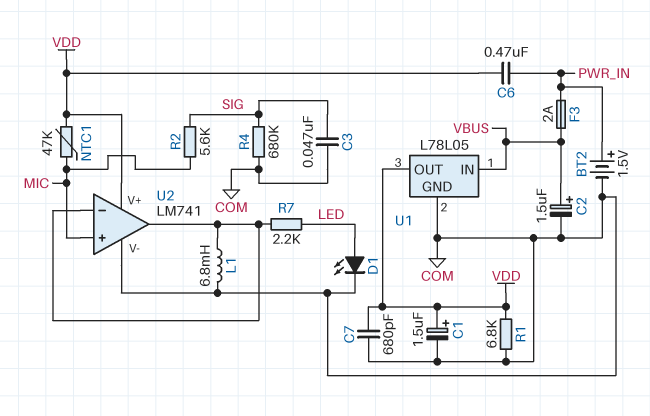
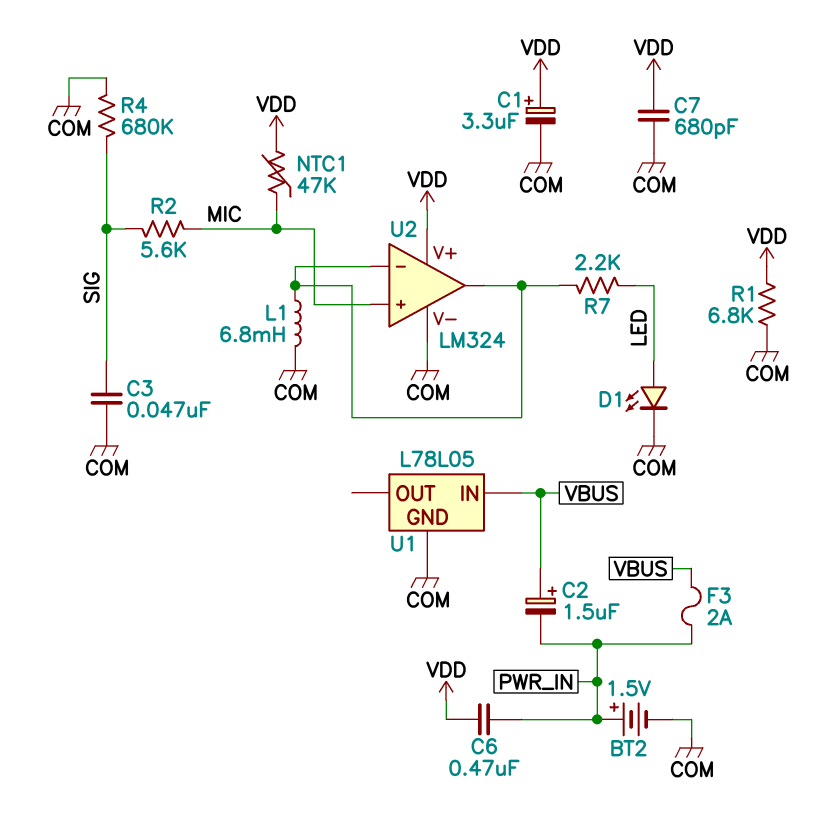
C1: 1.5uF (plus VDD, minus COM) -> 3.3uF (plus VDD, minus COM)
C2: 1.5uF (plus VBUS, minus COM) -> 1.5uF (plus VBUS, minus PWR_IN)
U1 pin OUT: VDD -> none
U2: LM741 -> LM324

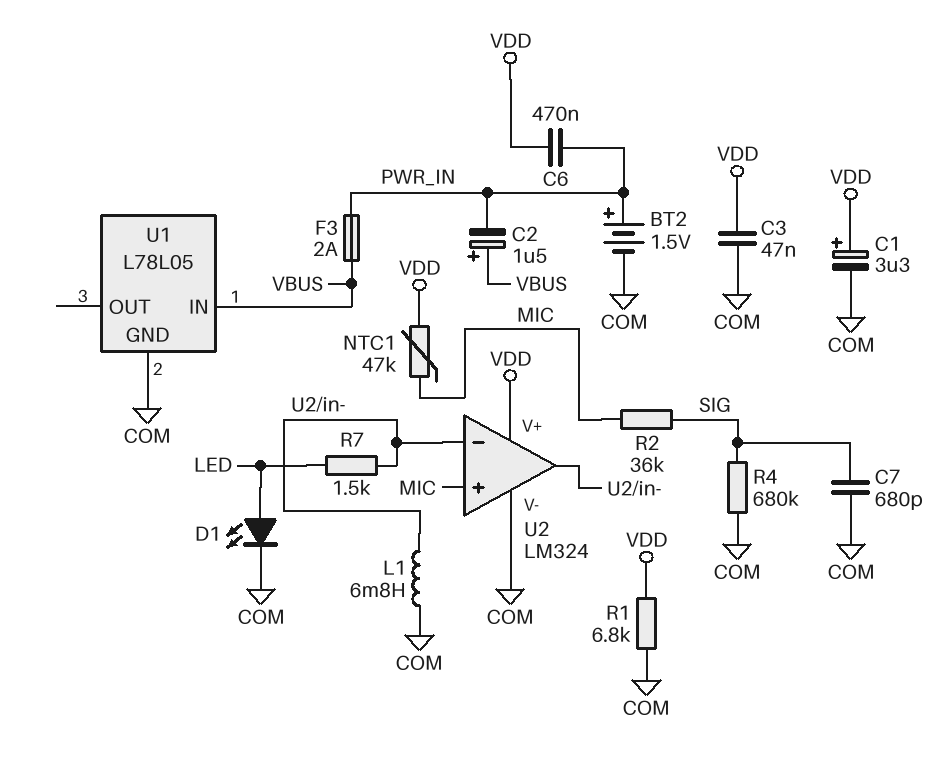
C3: 47nF (COM, SIG) -> 47nF (COM, VDD)
C7: 680pF (COM, VDD) -> 680pF (COM, SIG)
R2: 5.6k (MIC, SIG) -> 36k (MIC, SIG)
R7: 2.2k (LED, U2/in-) -> 1.5k (LED, U2/in-)

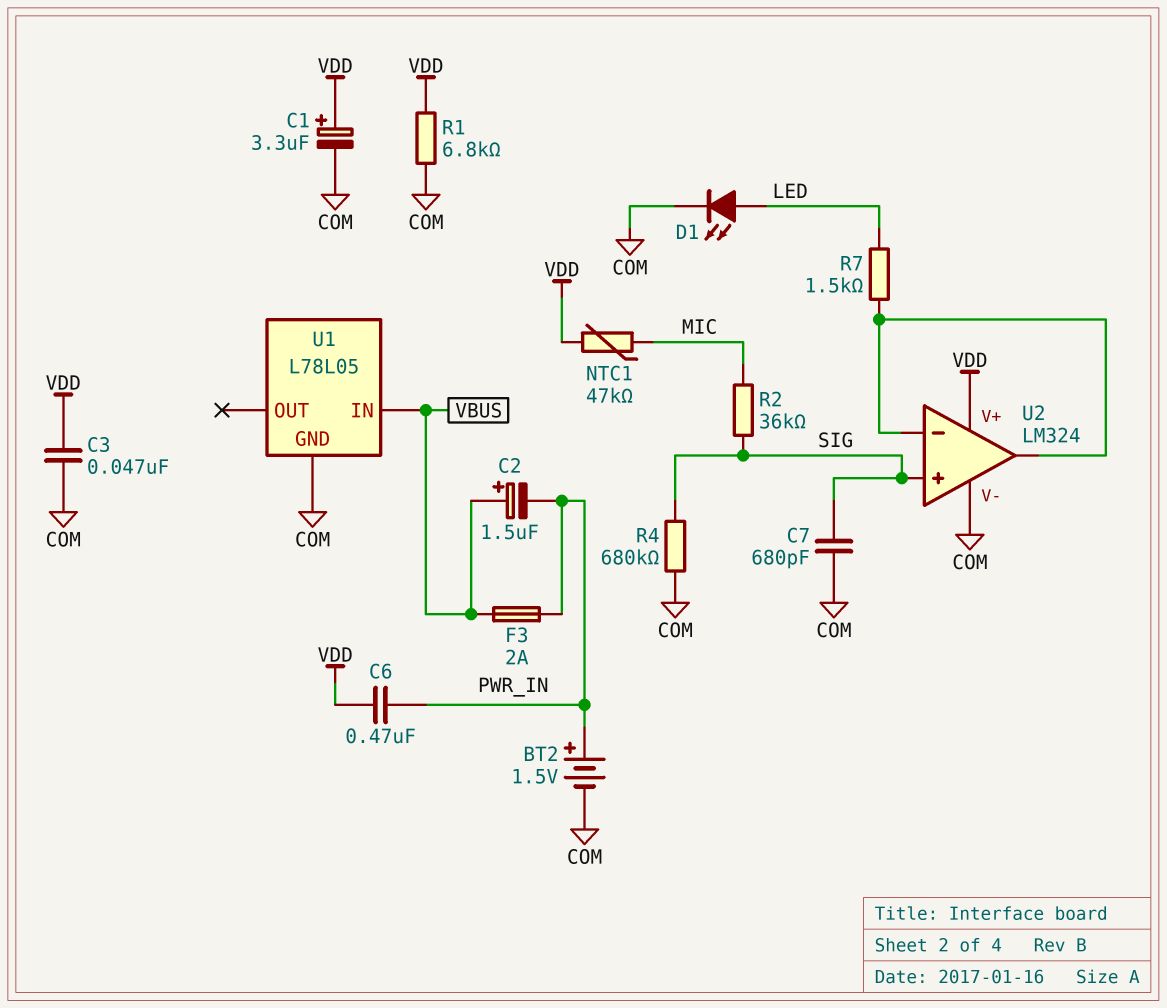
L1: 6.8mH (COM, U2/in-) -> none
U2 pin in+: MIC -> SIG

